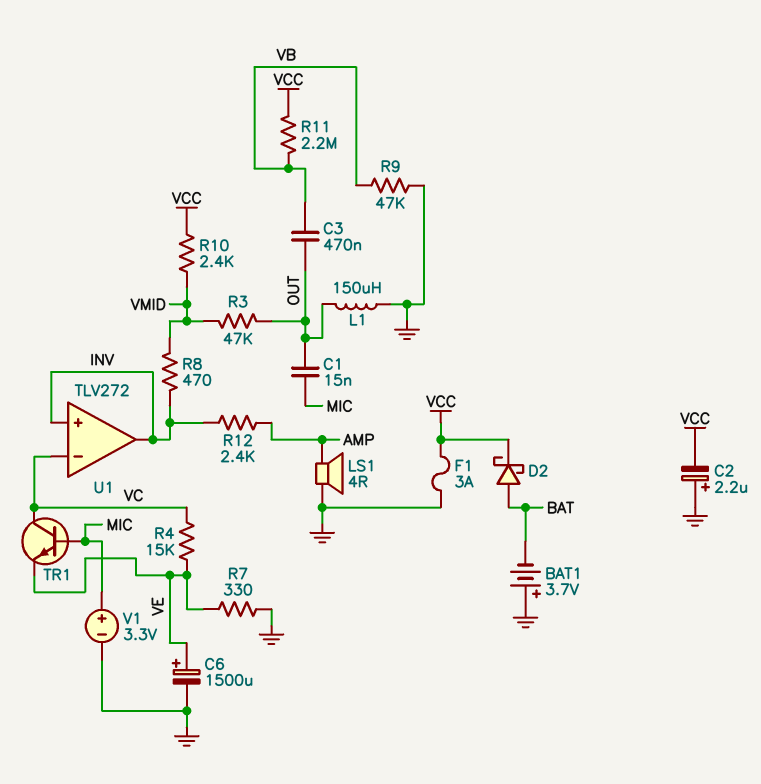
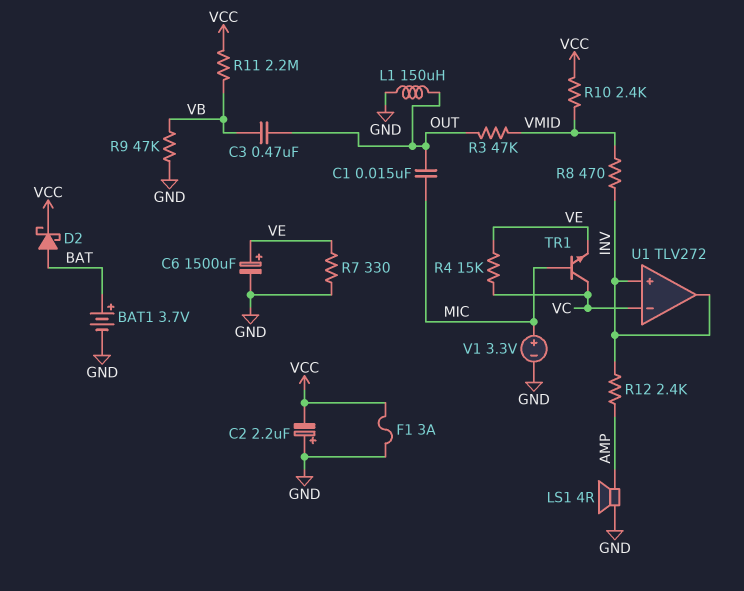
BAT1: 3.7V (plus GND, minus BAT) -> 3.7V (plus BAT, minus GND)

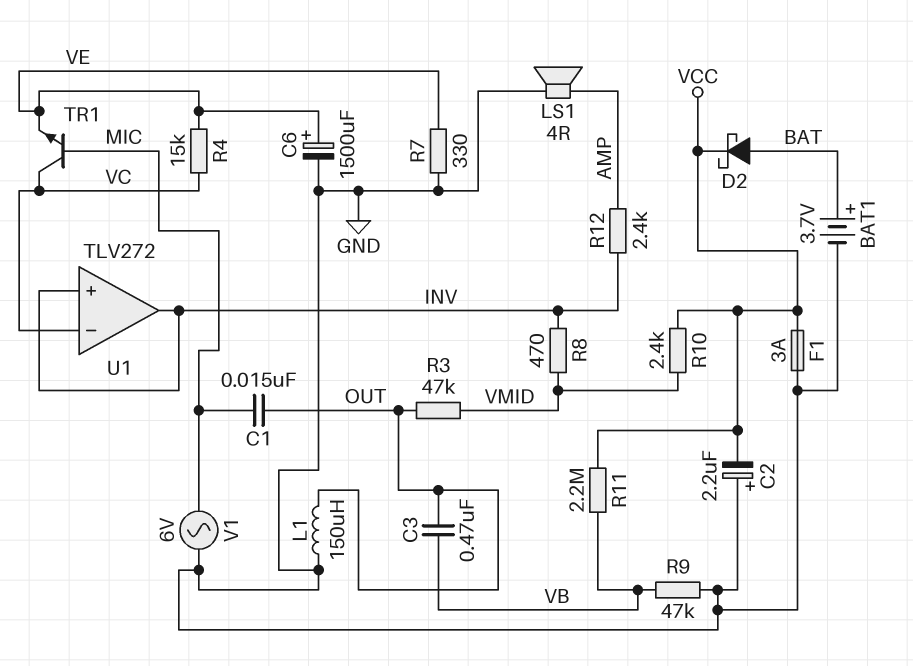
V1: 3.3V (plus MIC, minus GND) -> AC 6V (GND, MIC)

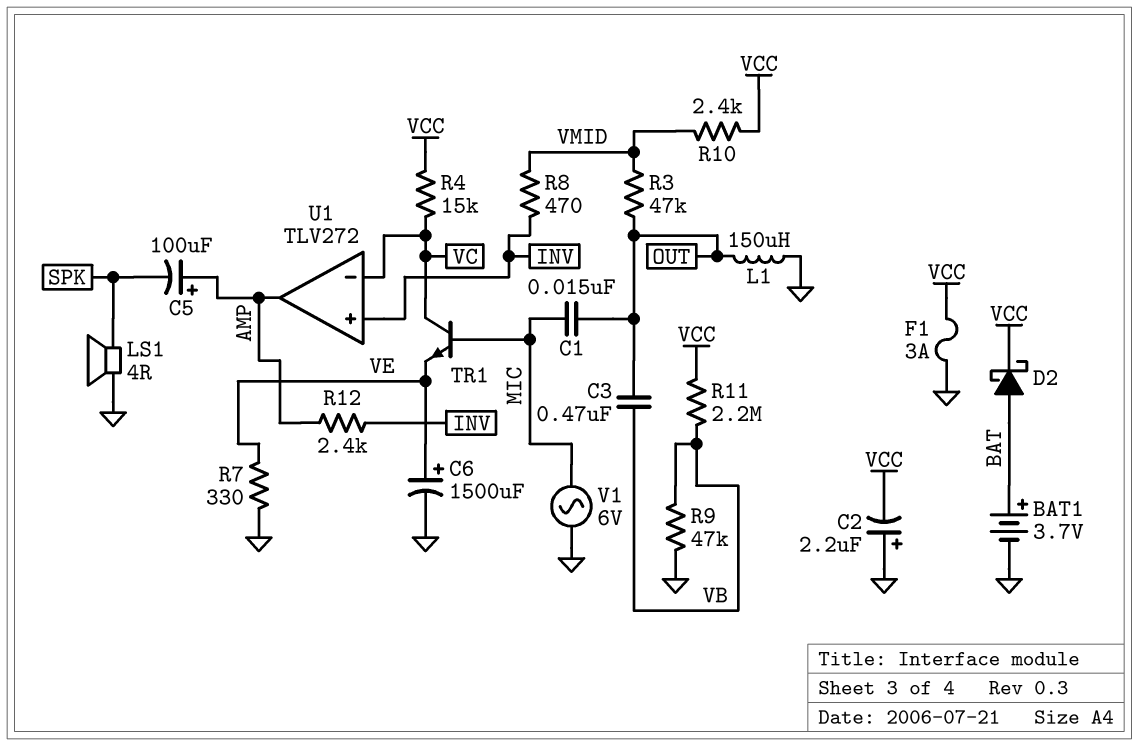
C5: none -> 100uF (plus AMP, minus SPK)
LS1: speaker 4R (AMP, GND) -> speaker 4R (GND, SPK)
R4: 15k (VC, VE) -> 15k (VC, VCC)
U1 pin out: INV -> AMP

